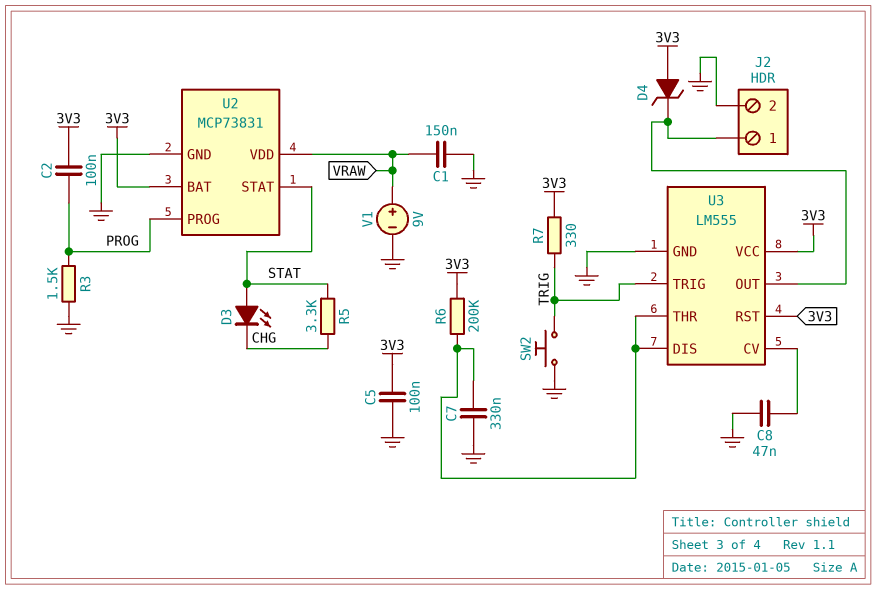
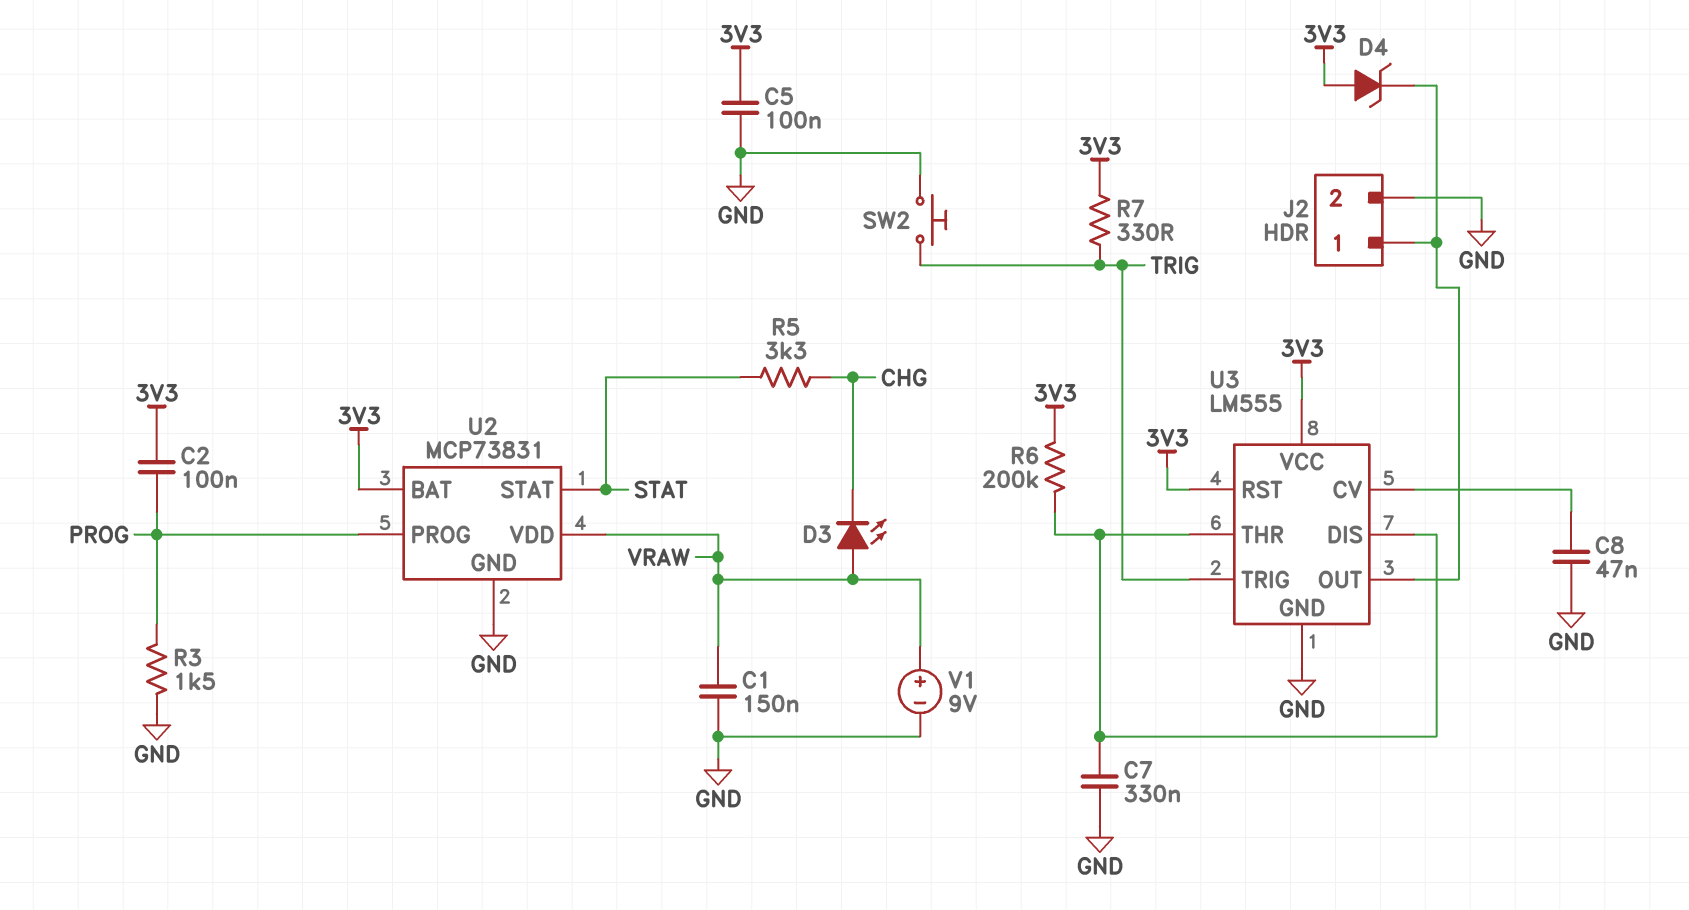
D3: LED (A STAT, K CHG) -> LED (A VRAW, K CHG)

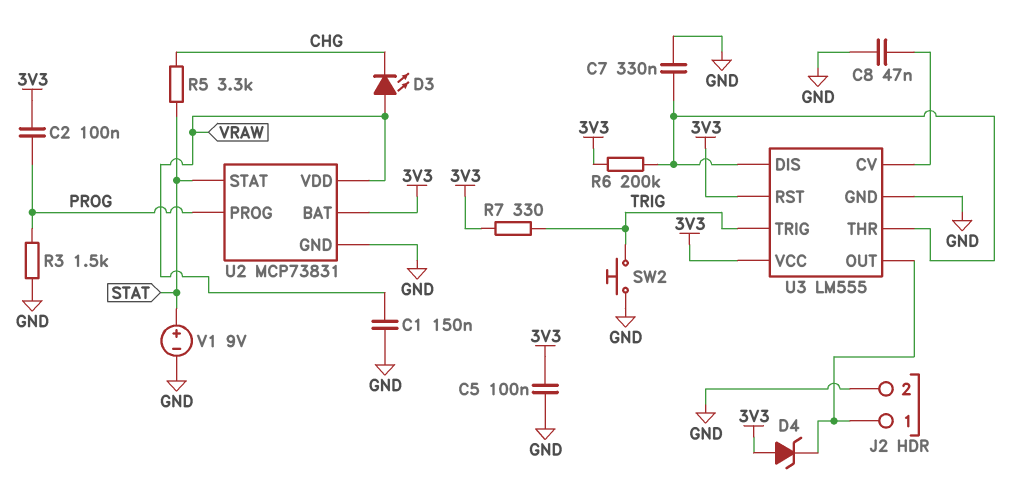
V1: 9V (plus VRAW, minus GND) -> 9V (plus STAT, minus GND)

